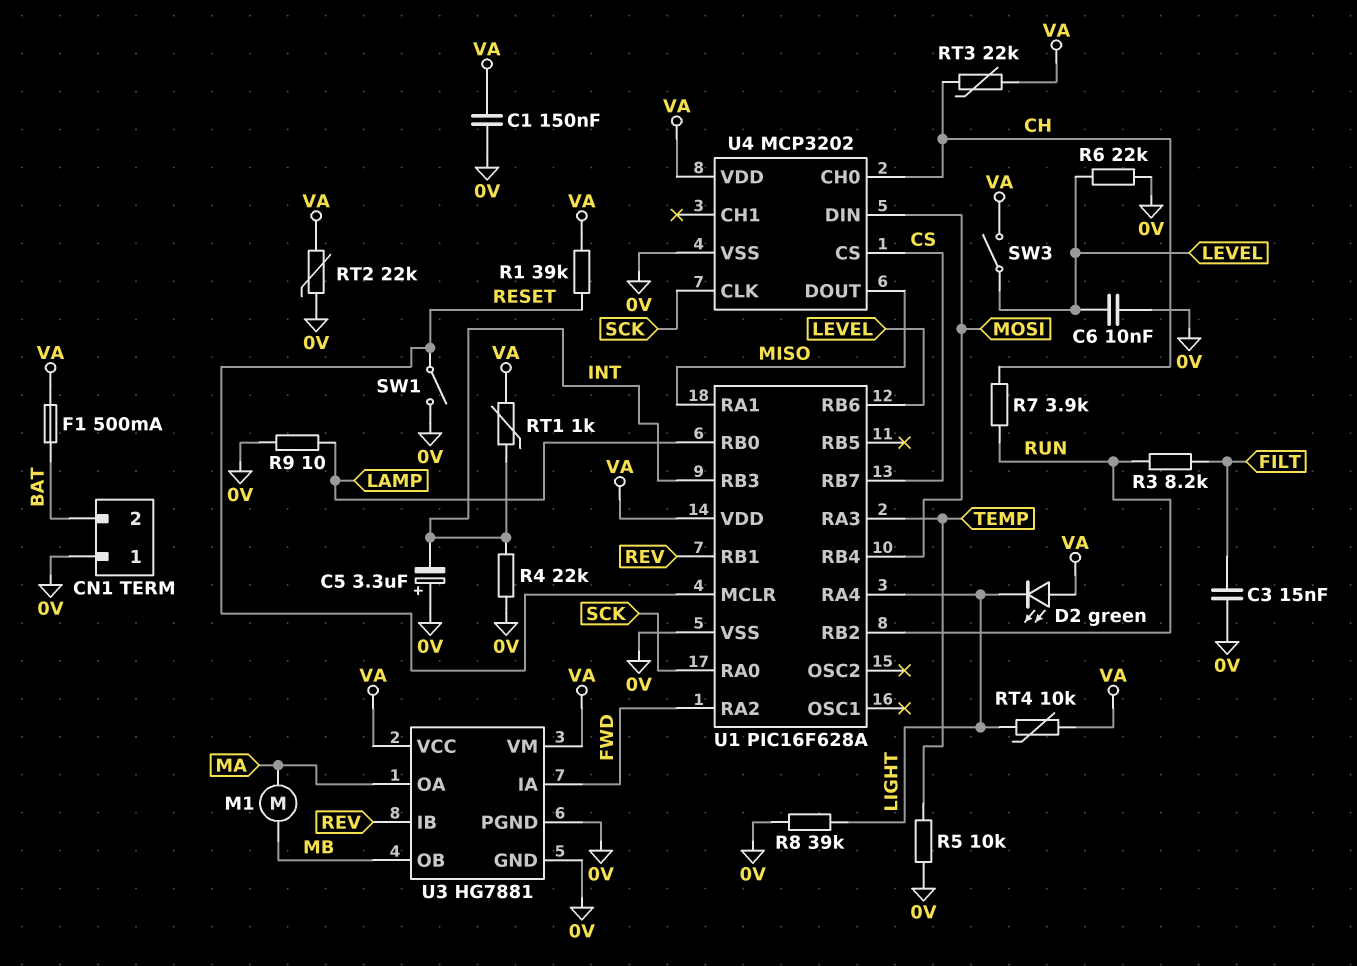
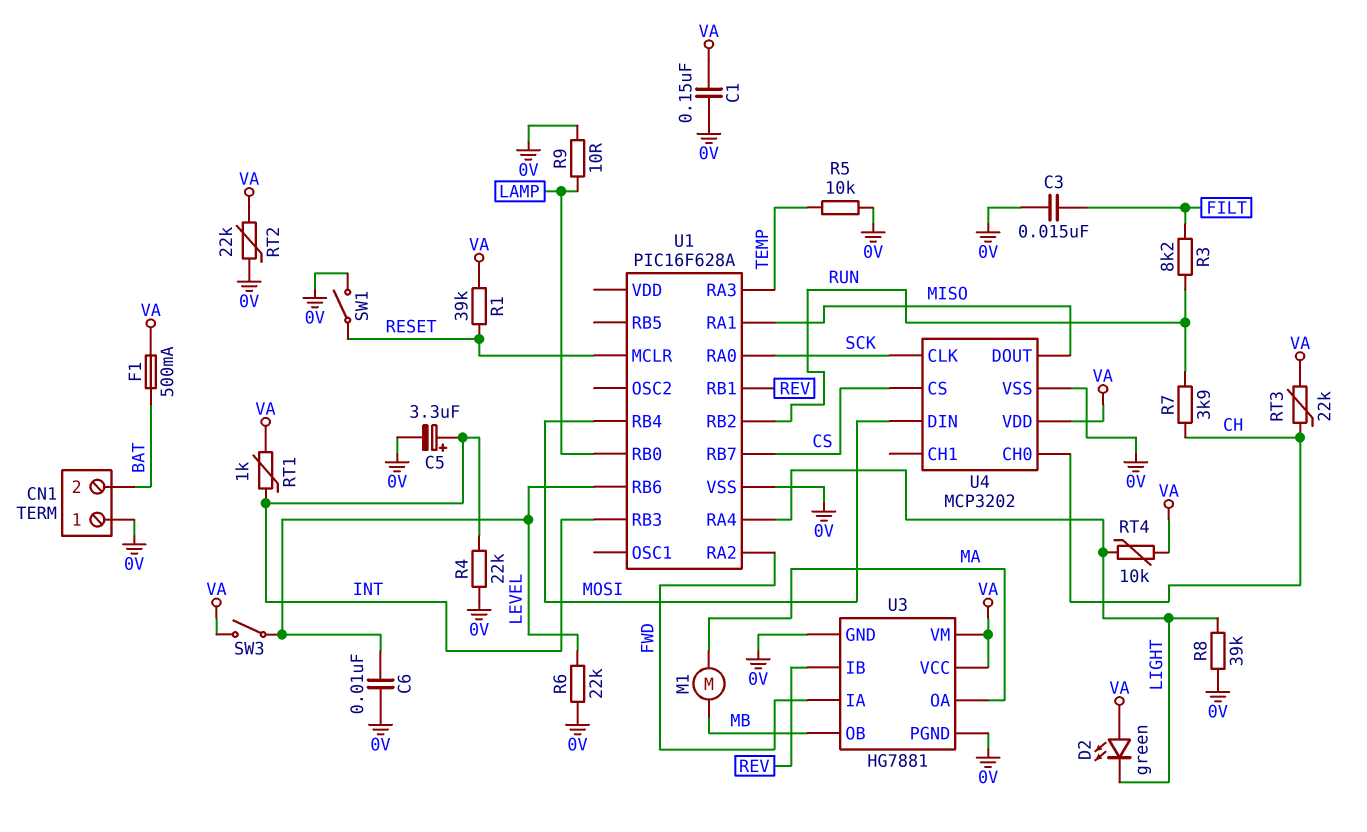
C5: 3.3uF (plus 0V, minus INT) -> 3.3uF (plus INT, minus 0V)
U1 pin VDD: VA -> none

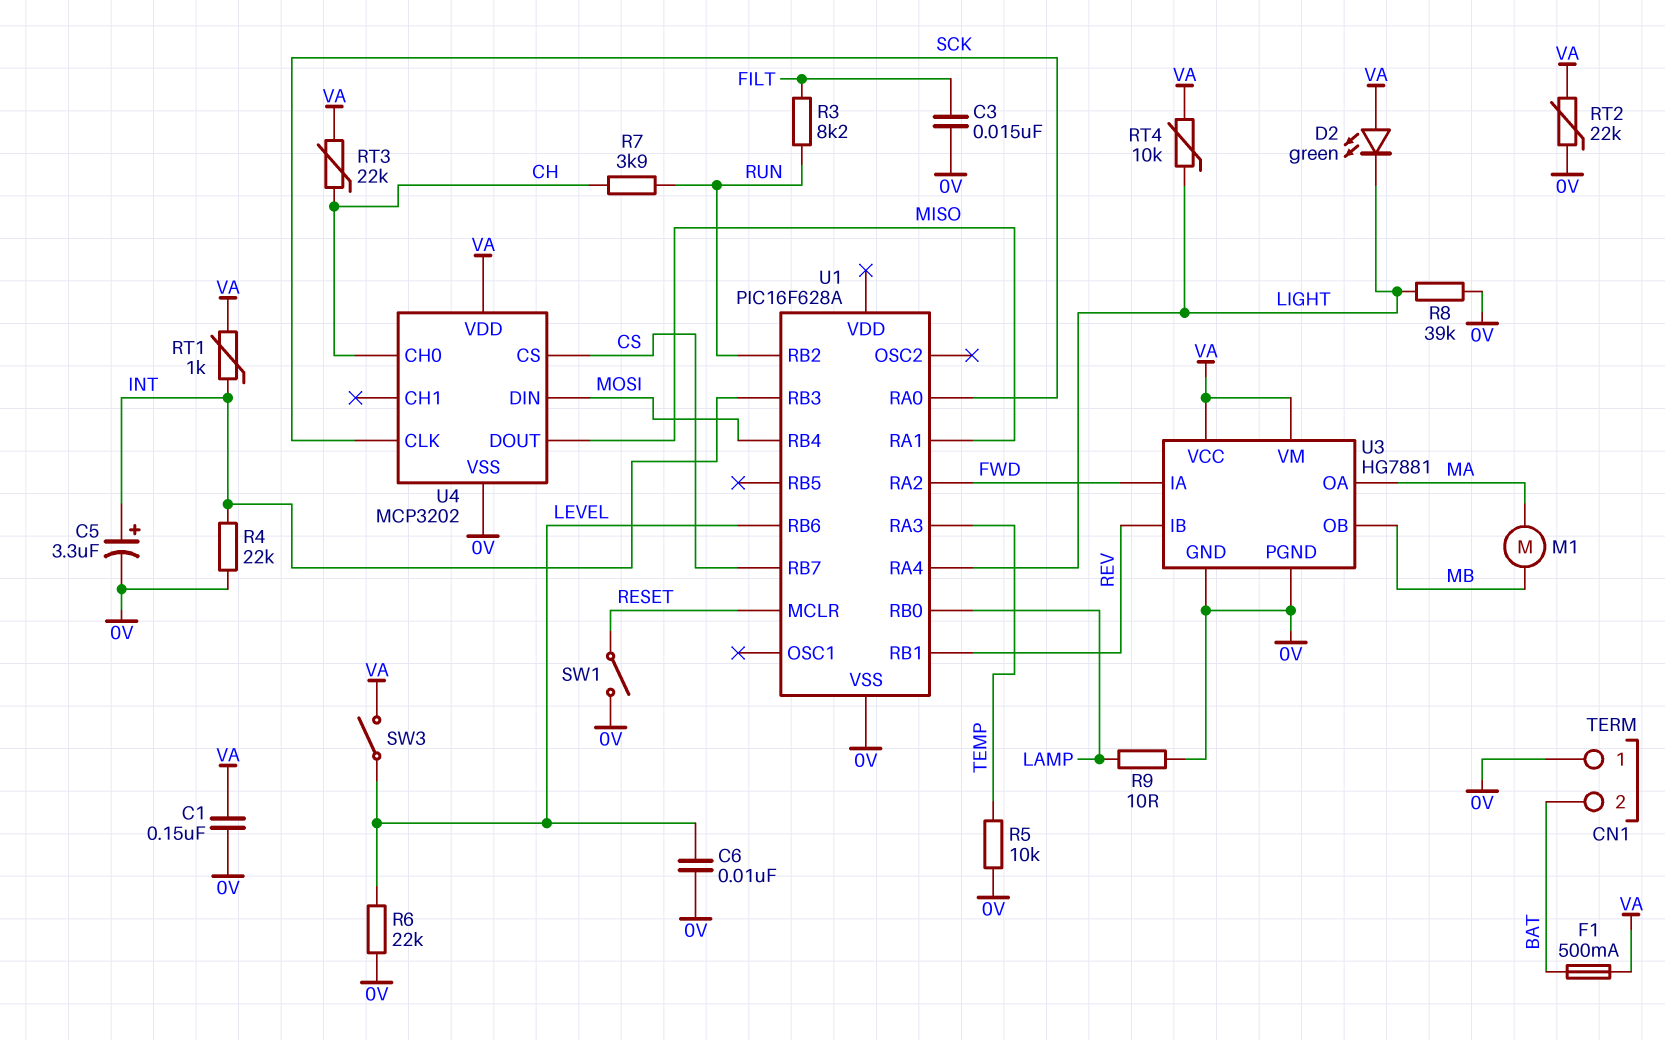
R1: 39k (RESET, VA) -> none

